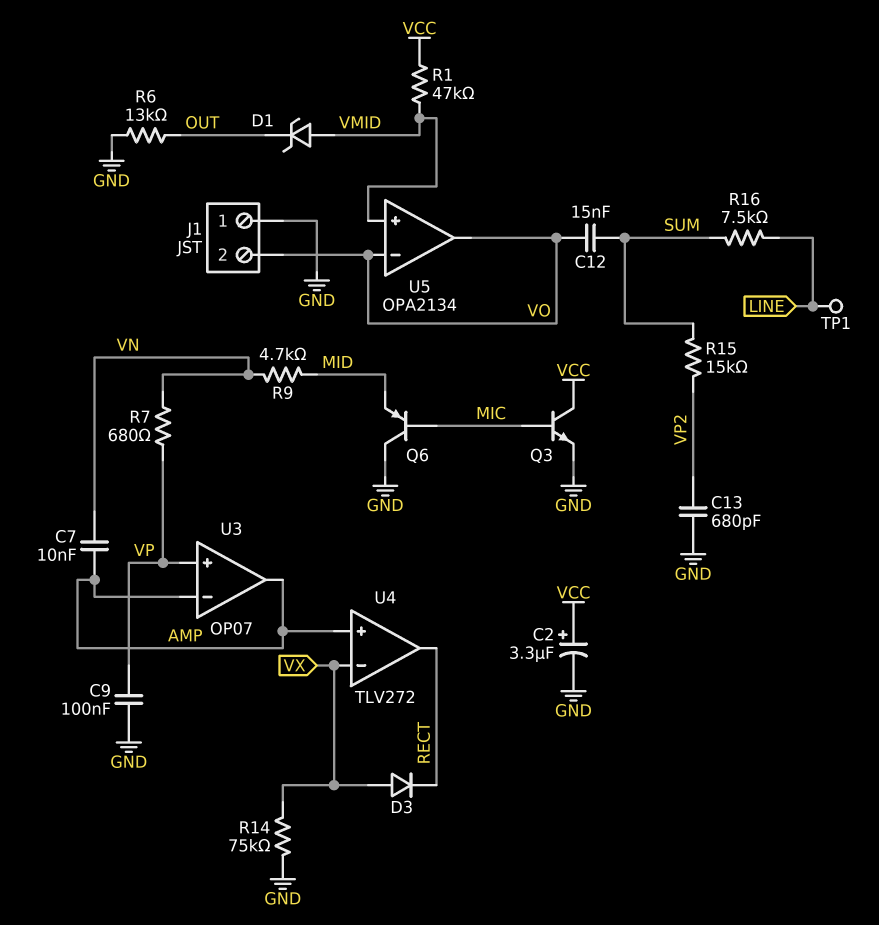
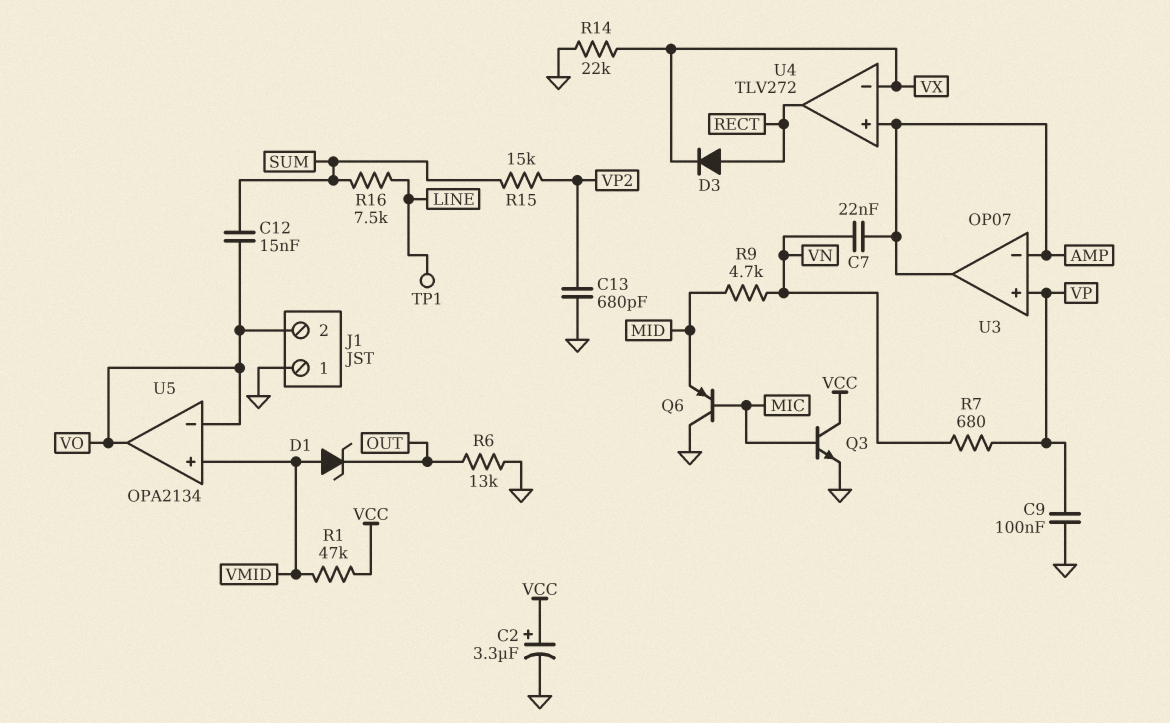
C7: 10nF (AMP, VN) -> 22nF (AMP, VN)
D3: diode (A VX, K RECT) -> diode (A RECT, K VX)
R14: 75k (GND, VX) -> 22k (GND, VX)

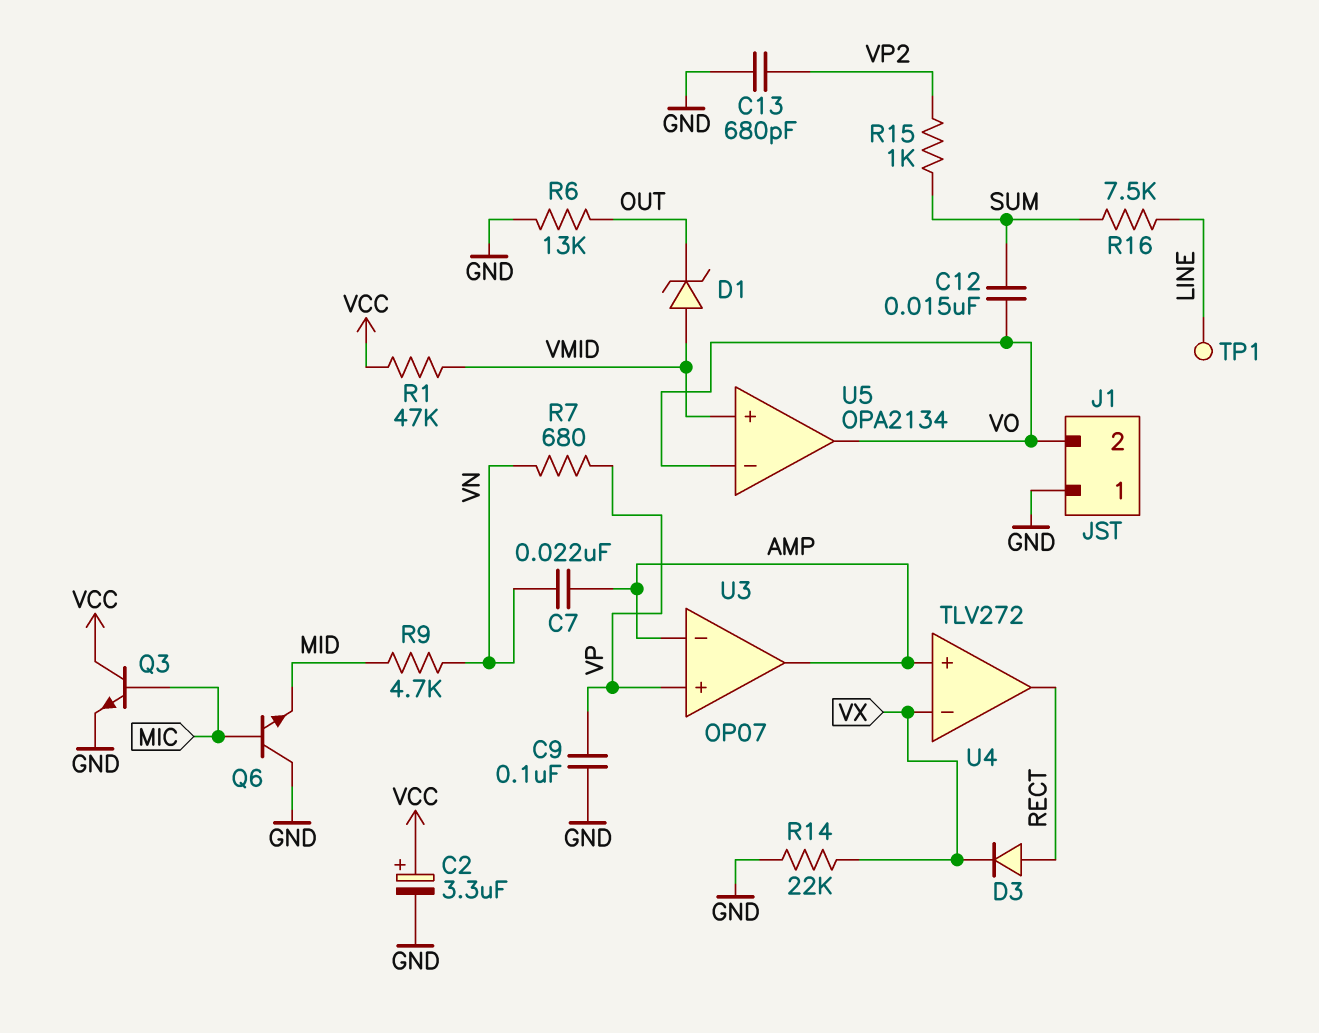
Q6: PNP (B MIC, C GND, E MID) -> NPN (B MIC, C GND, E MID)
R15: 15k (SUM, VP2) -> 1k (SUM, VP2)

